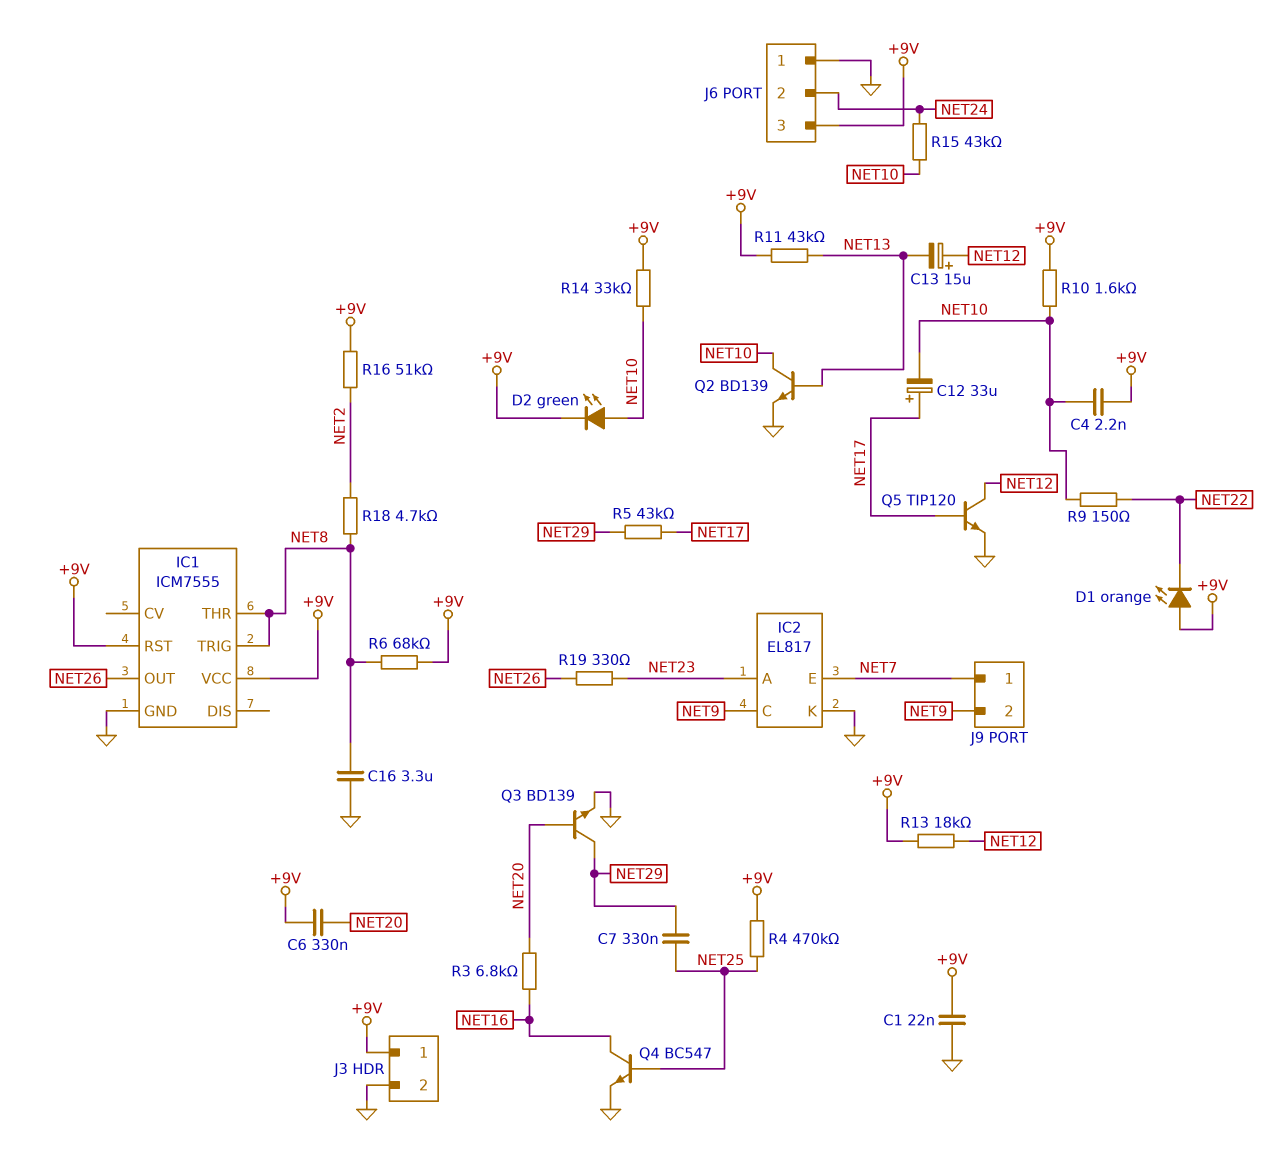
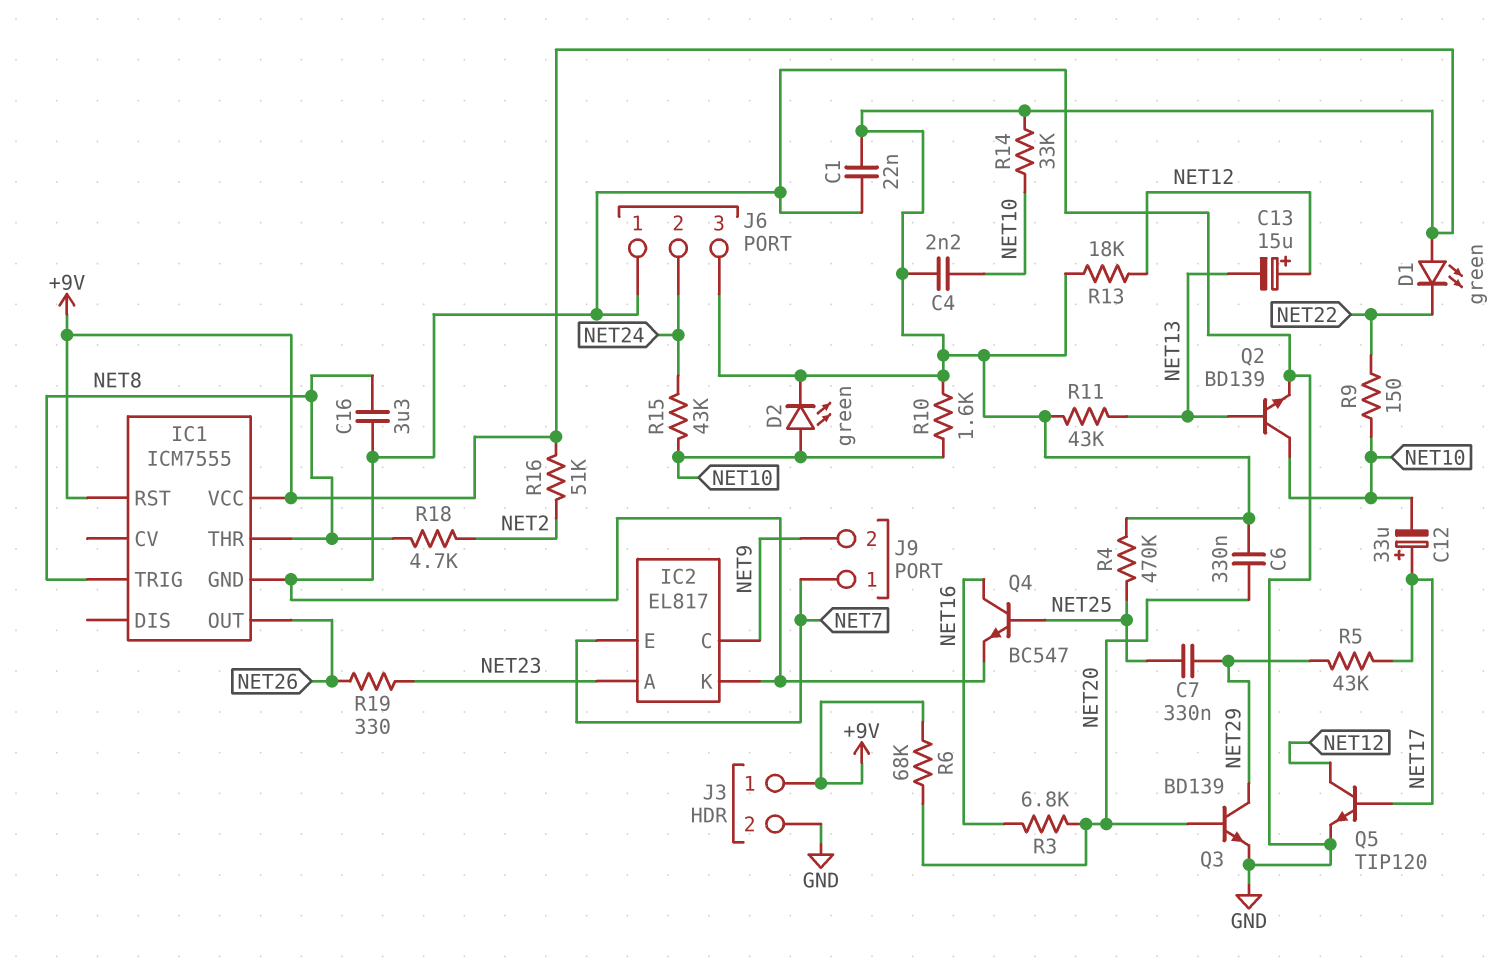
D1: LED orange (A +9V, K NET22) -> LED green (A +9V, K NET22)
R6: 68k (+9V, NET8) -> 68k (+9V, NET20)

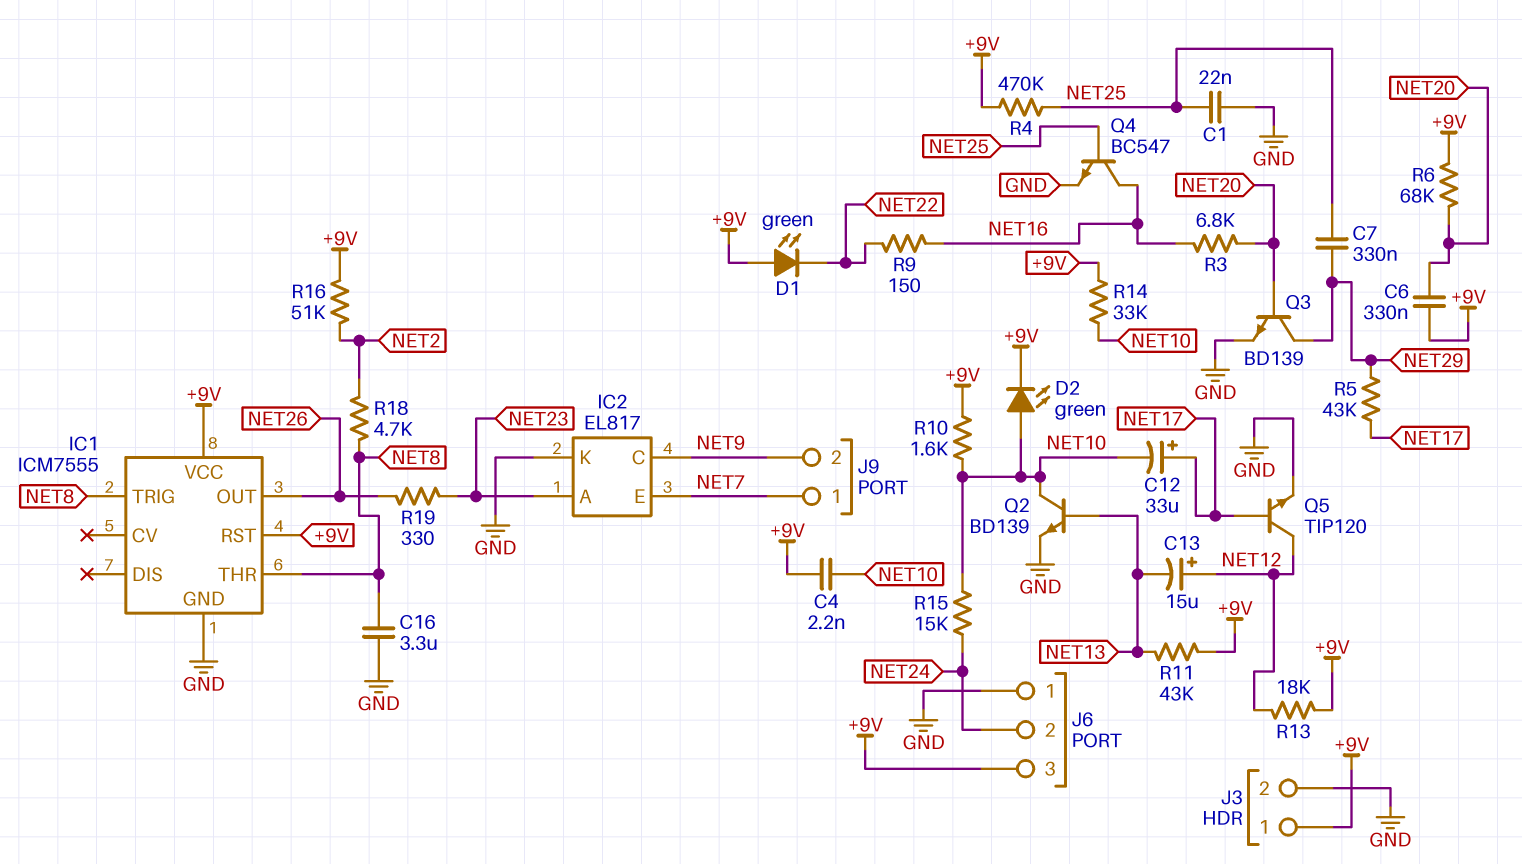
C1: 22nF (+9V, GND) -> 22nF (GND, NET25)
R9: 150 (NET10, NET22) -> 150 (NET16, NET22)
R15: 43k (NET10, NET24) -> 15k (NET10, NET24)

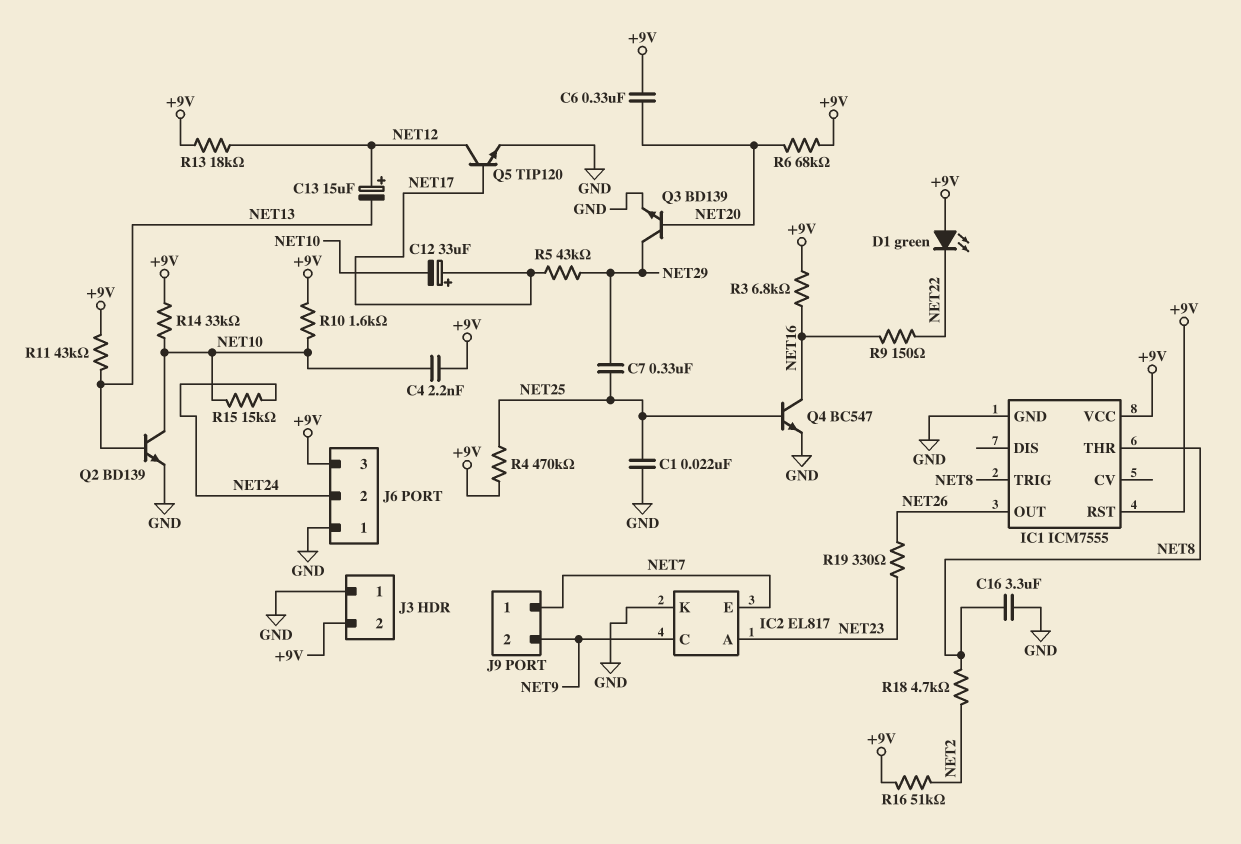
D2: LED green (A NET10, K +9V) -> none
J3 pin 1: +9V -> GND
J3 pin 2: GND -> +9V
R3: 6.8k (NET16, NET20) -> 6.8k (+9V, NET16)

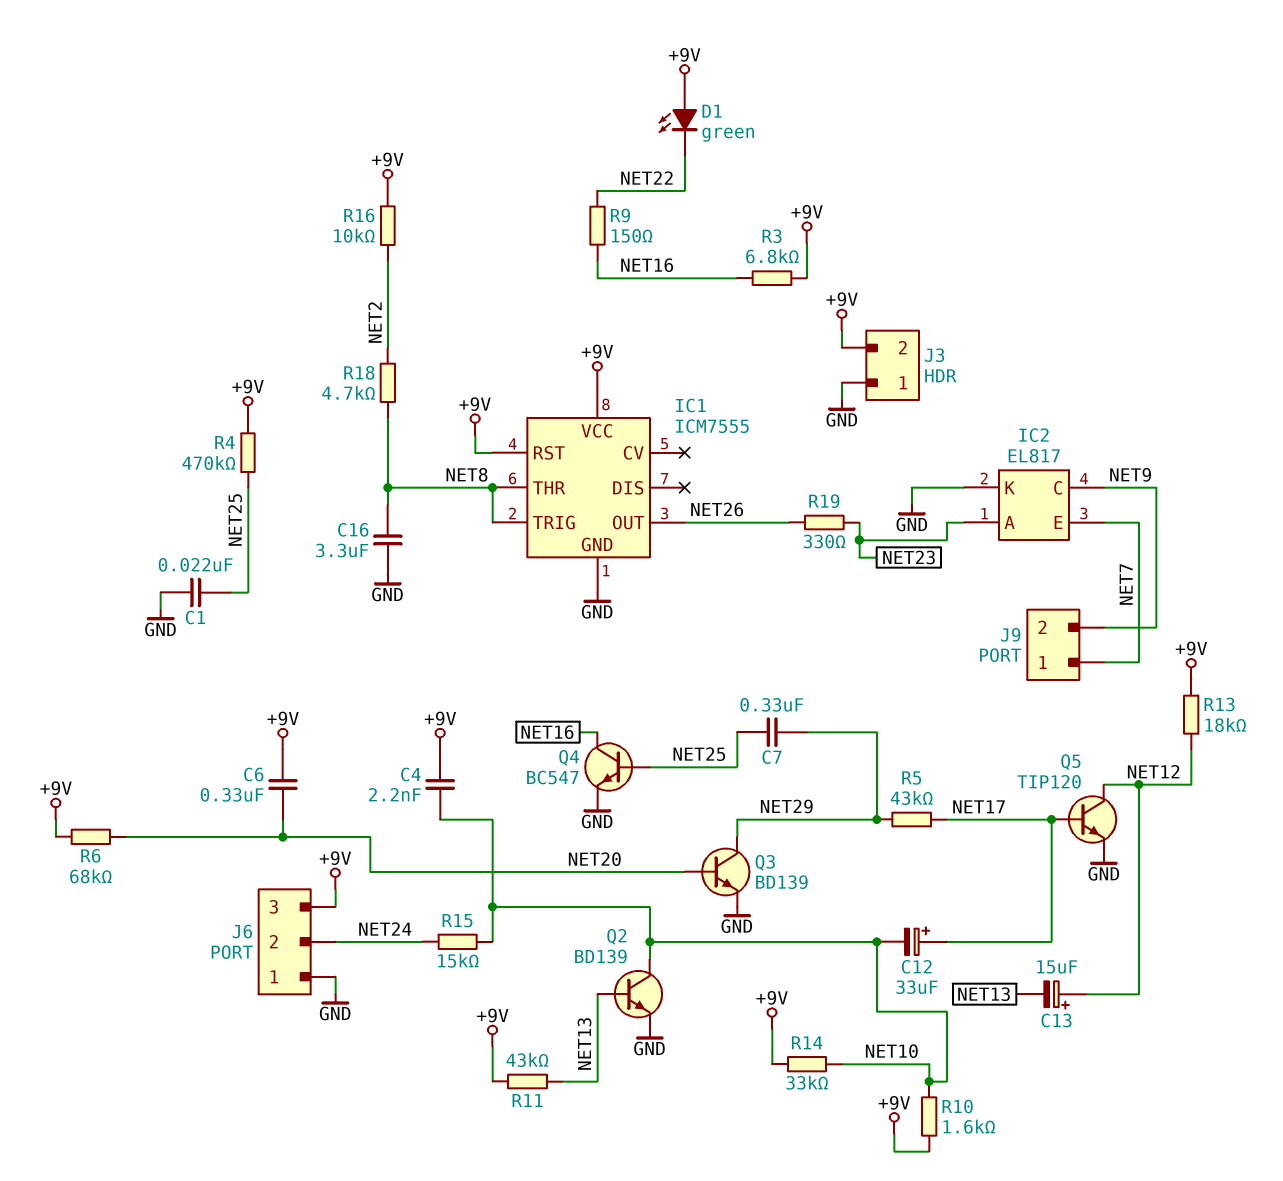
R16: 51k (+9V, NET2) -> 10k (+9V, NET2)

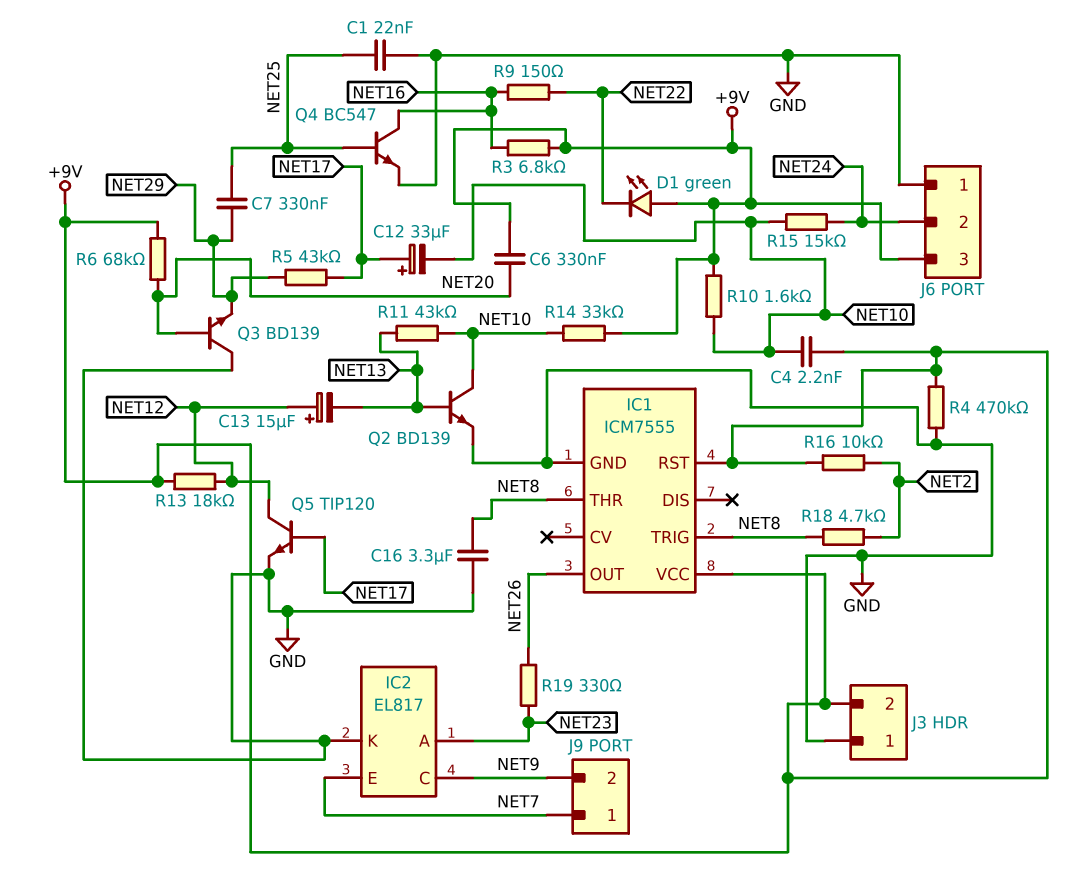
Q3: NPN BD139 (B NET20, C NET29, E GND) -> NPN BD139 (B NET20, C GND, E NET29)
R4: 470k (+9V, NET25) -> 470k (+9V, GND)
R11: 43k (+9V, NET13) -> 43k (NET10, NET13)

